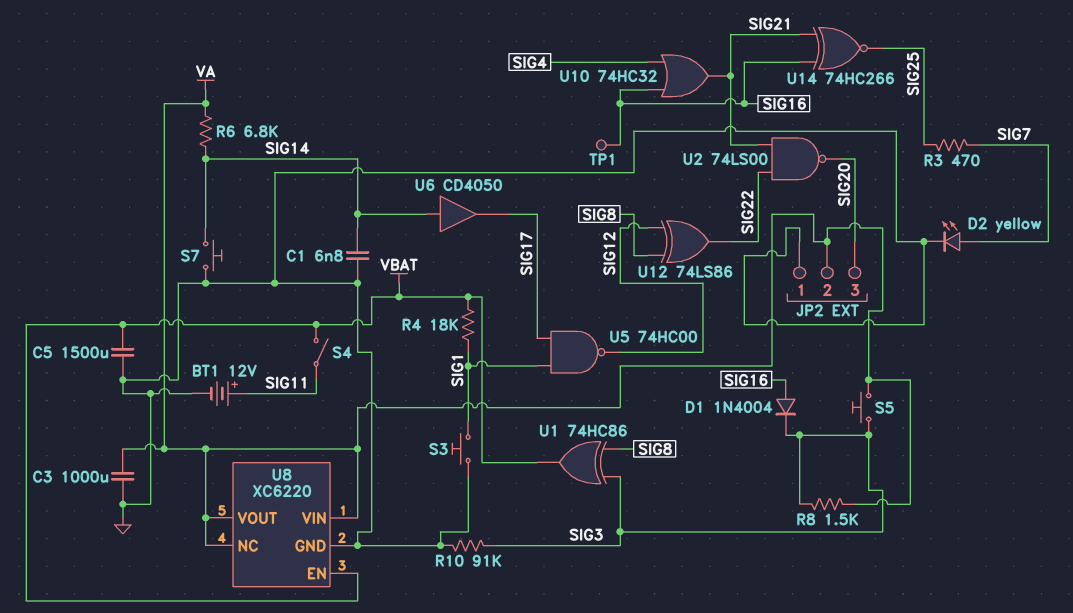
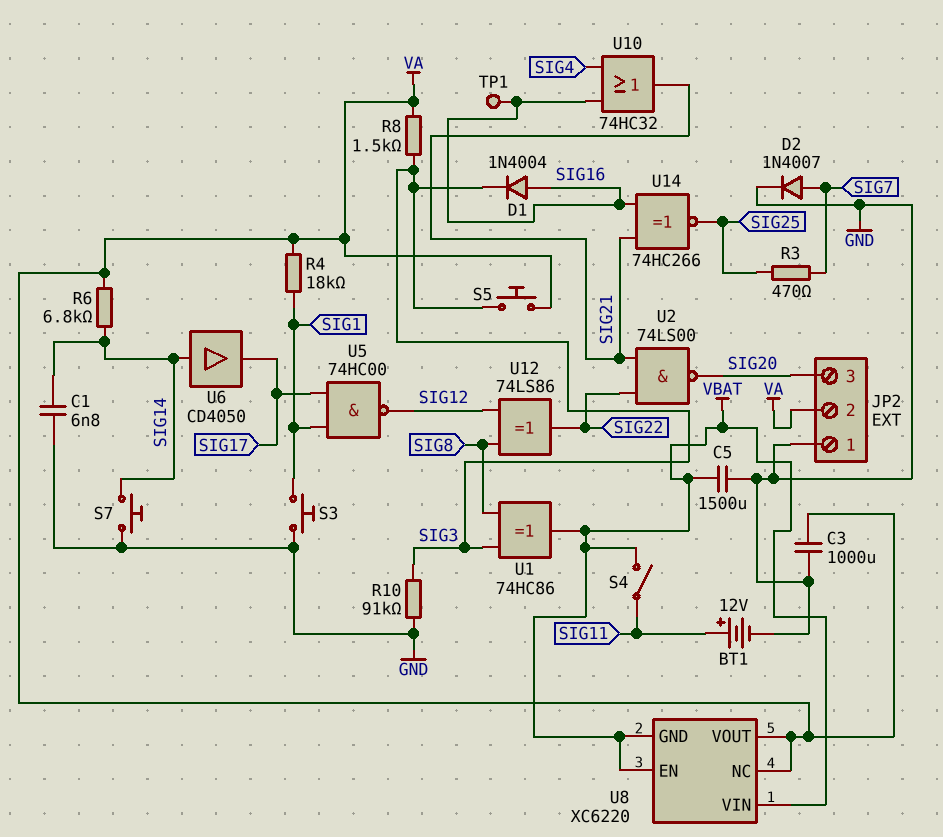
D2: LED yellow (A SIG7, K GND) -> diode 1N4007 (A SIG7, K GND)
R4: 18k (SIG1, VBAT) -> 18k (SIG1, VA)
U8 pin GND: GND -> VBAT
U8 pin VIN: VA -> VBAT

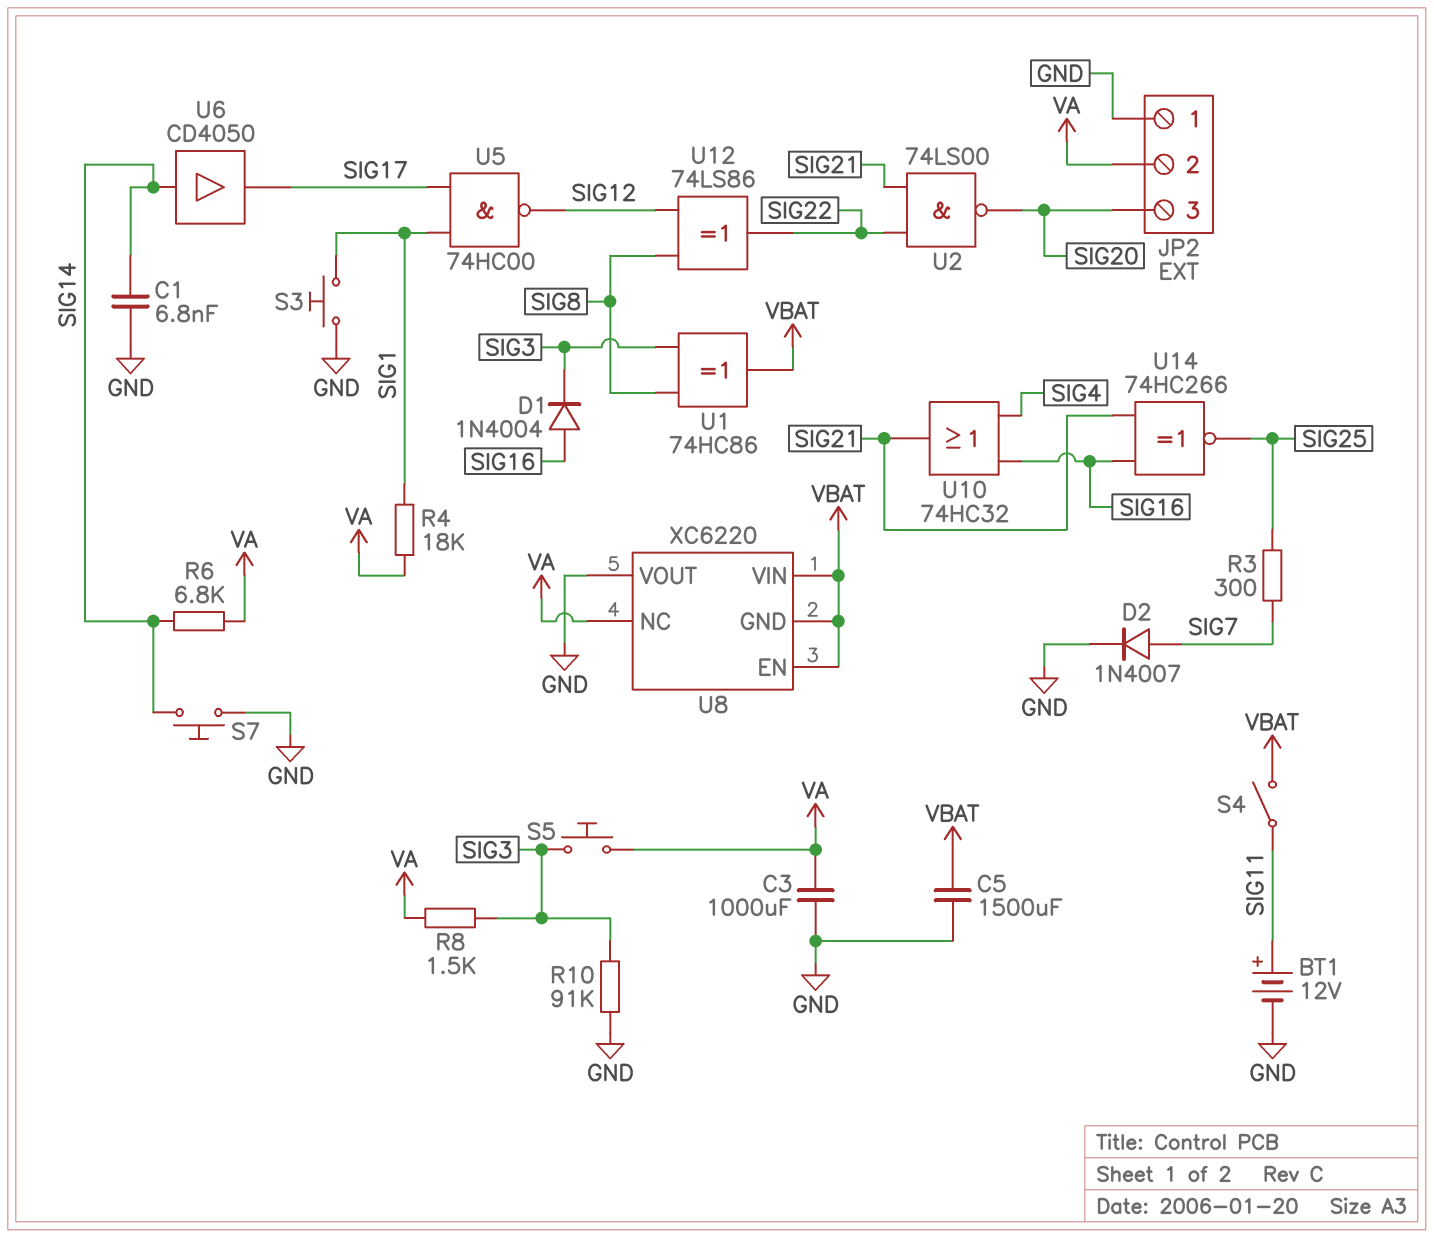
R3: 470 (SIG7, SIG25) -> 300 (SIG7, SIG25)
TP1: test point (SIG16) -> none
U8 pin VOUT: VA -> GND

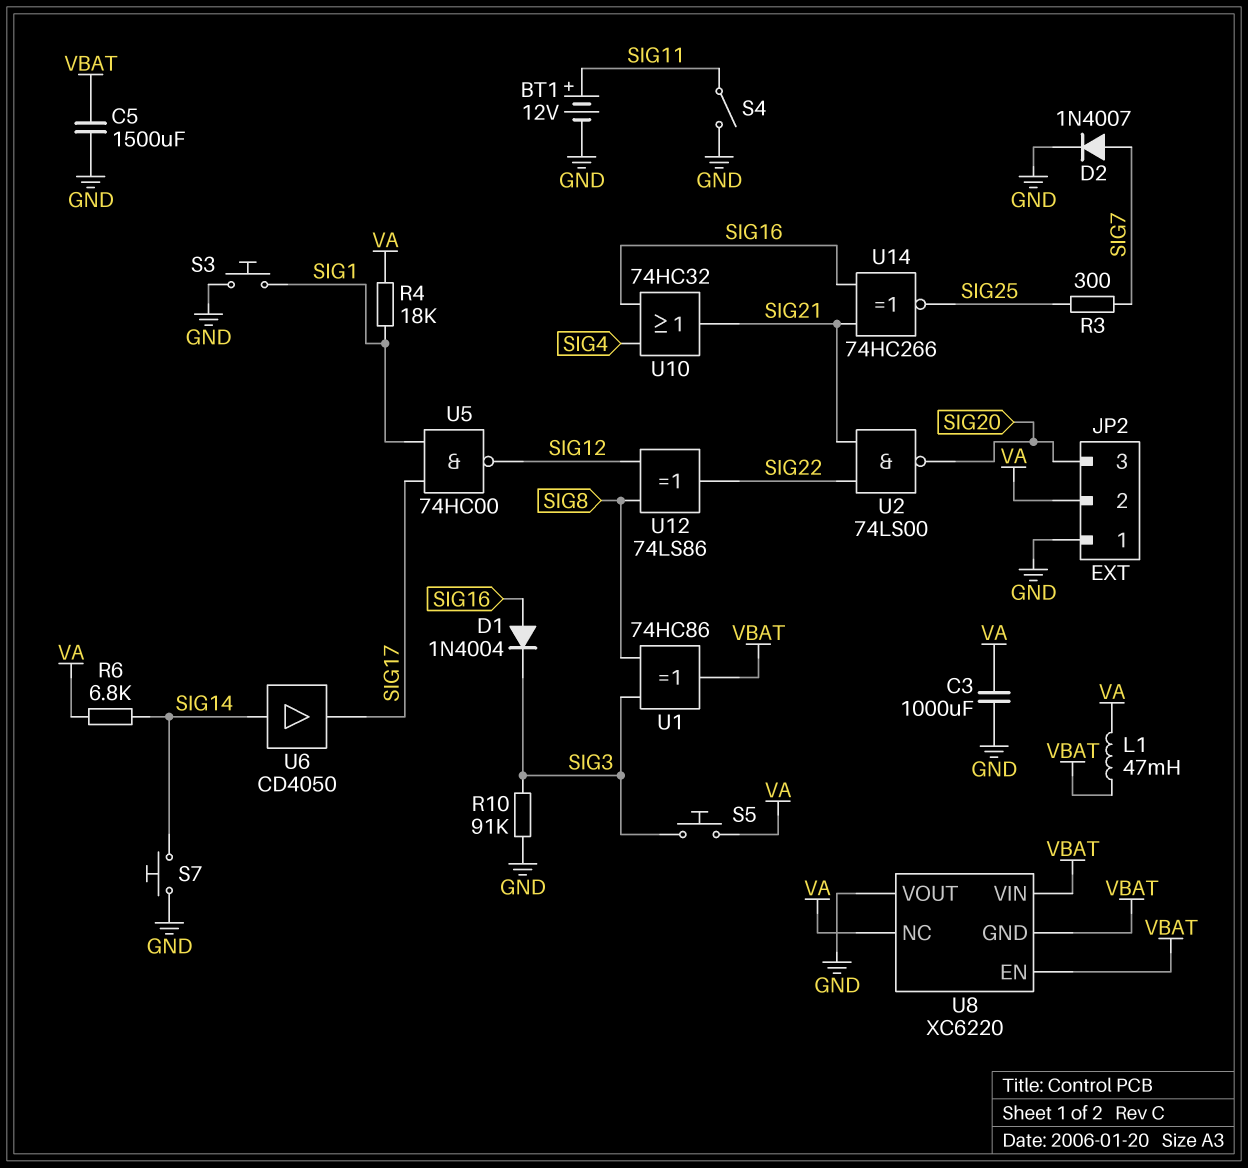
C1: 6.8nF (GND, SIG14) -> none
L1: none -> 47mH (VA, VBAT)
R8: 1.5k (SIG3, VA) -> none
S4: switch (SIG11, VBAT) -> switch (GND, SIG11)

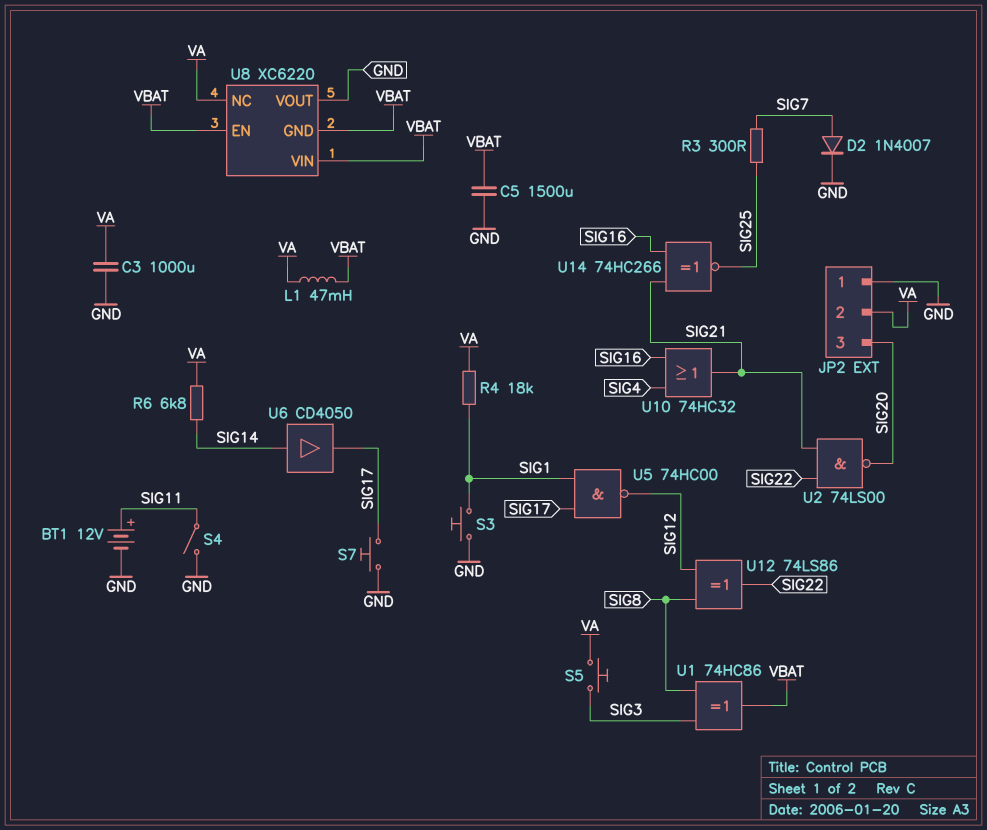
D1: diode 1N4004 (A SIG16, K SIG3) -> none
R10: 91k (GND, SIG3) -> none
S7: button (GND, SIG14) -> button (GND, SIG17)

